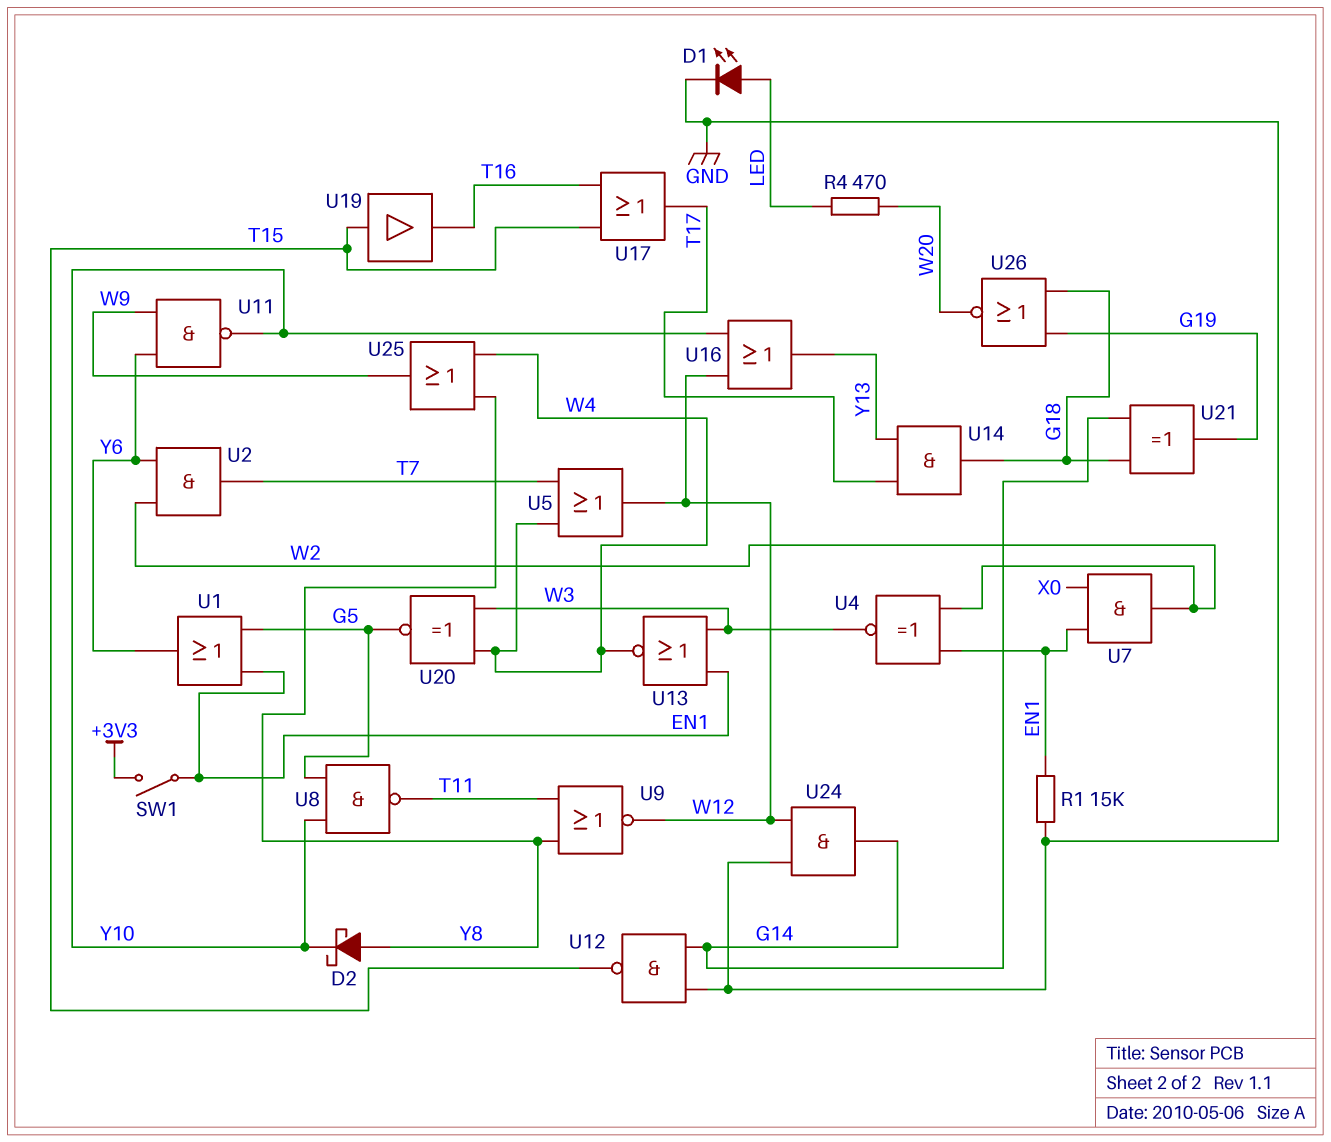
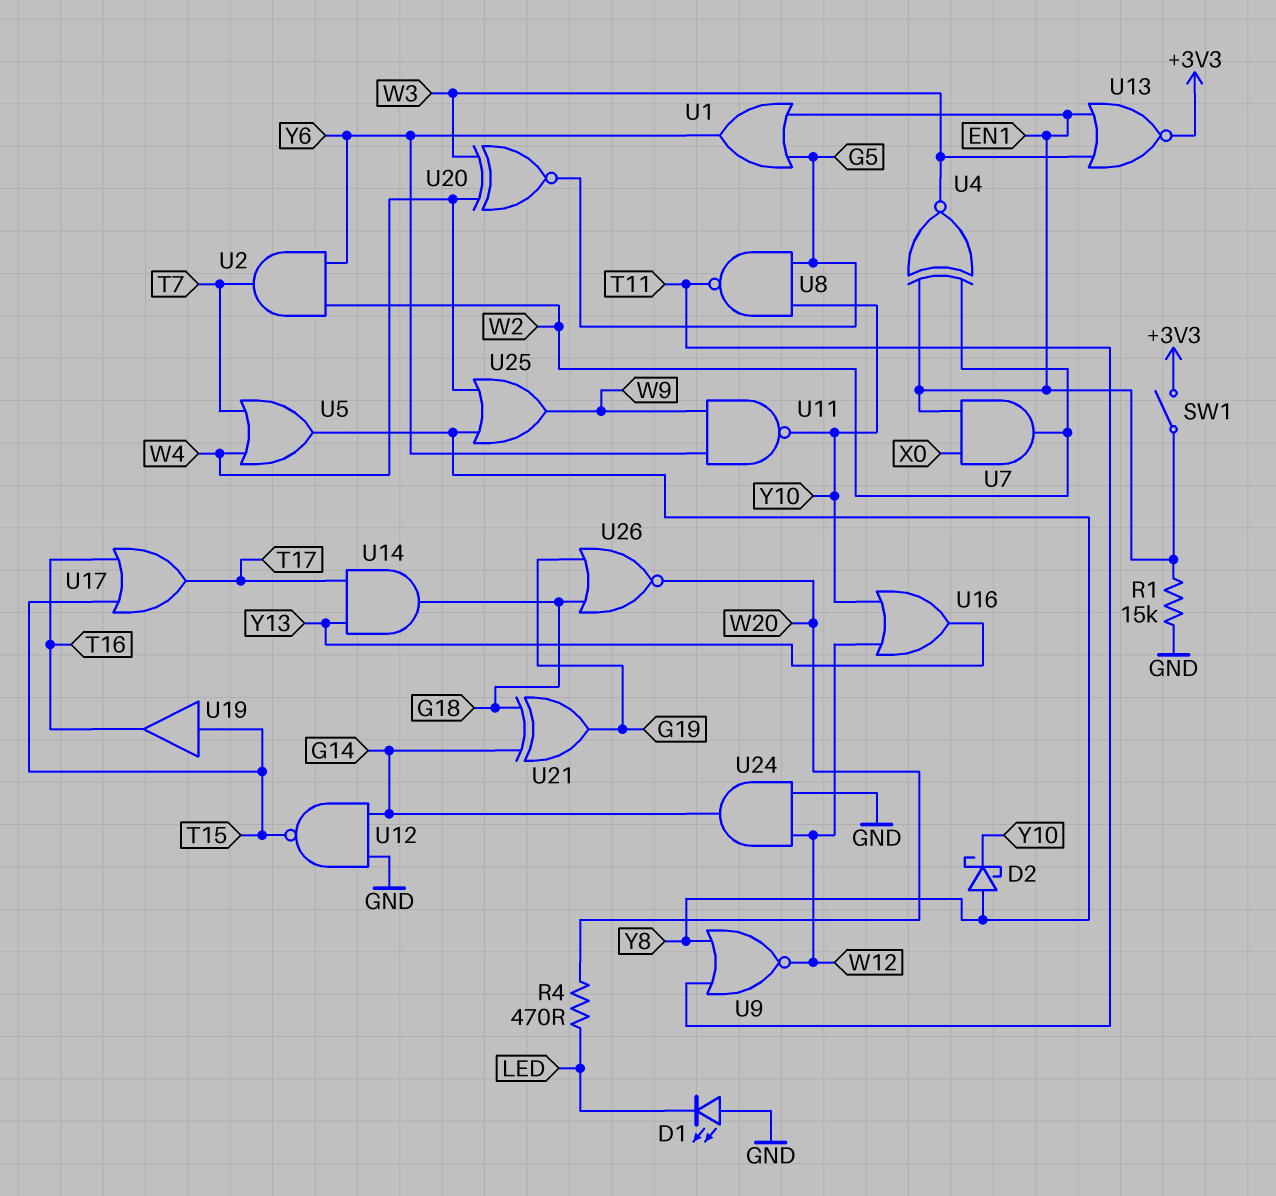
D1: LED (A LED, K GND) -> LED (A GND, K LED)
U5: OR (in T7, in W4, out W12) -> OR (in T7, in W4, out Y8)
U13: NOR (in EN1, in W3, out W4) -> NOR (in EN1, in W3, out +3V3)

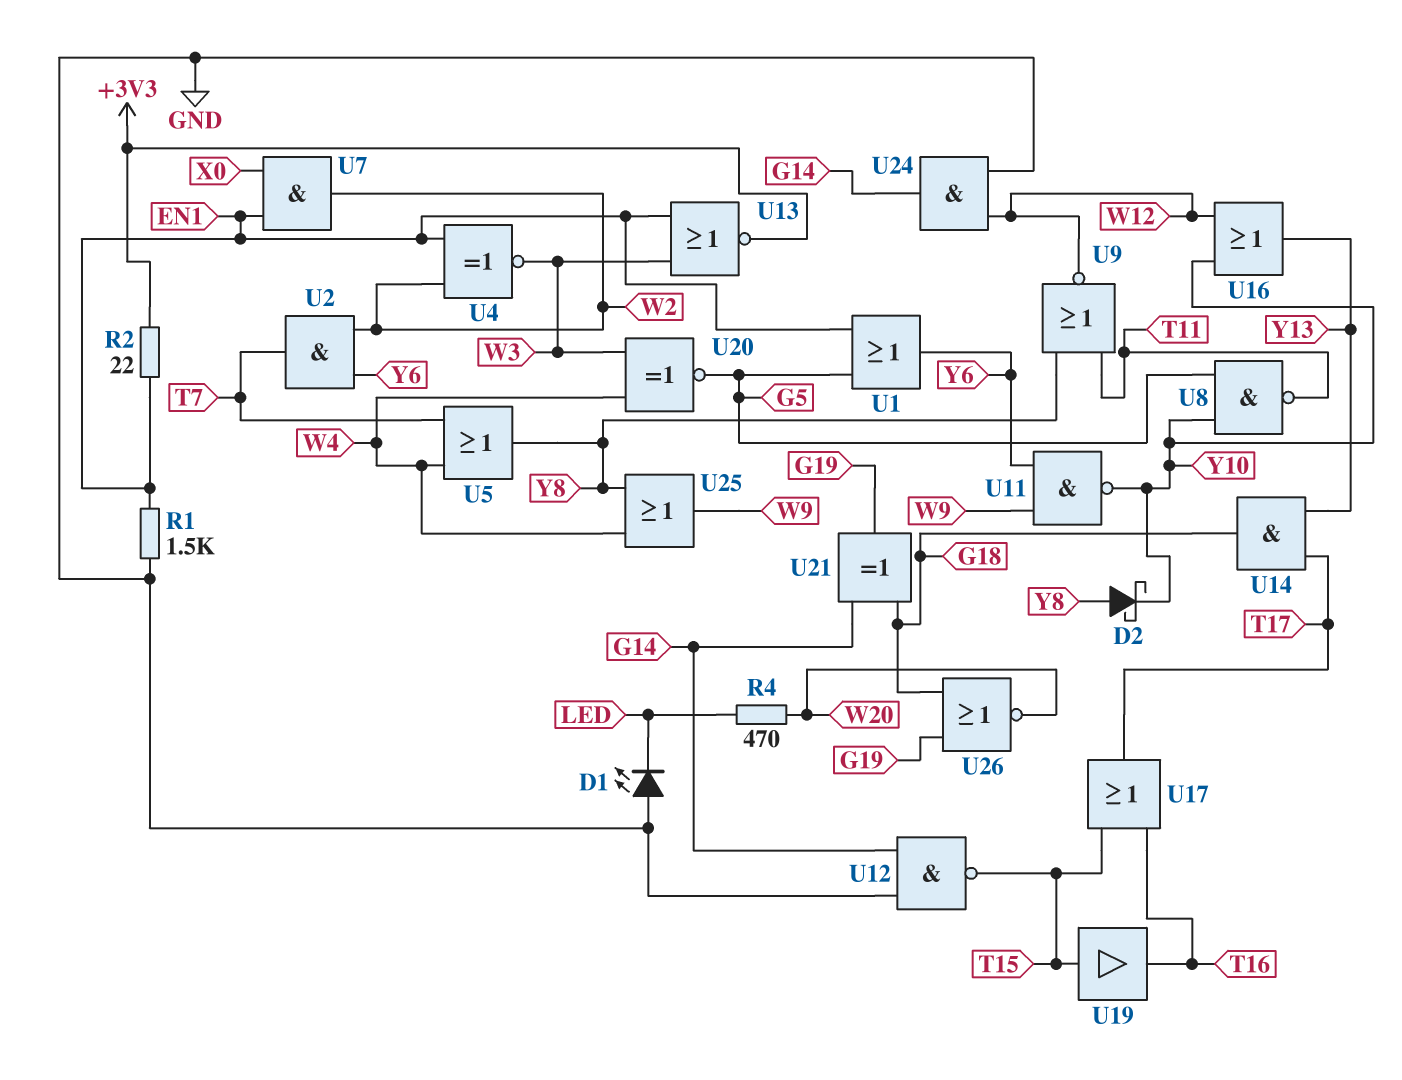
R1: 15k (EN1, GND) -> 1.5k (EN1, GND)
R2: none -> 22 (+3V3, EN1)
SW1: switch (+3V3, EN1) -> none

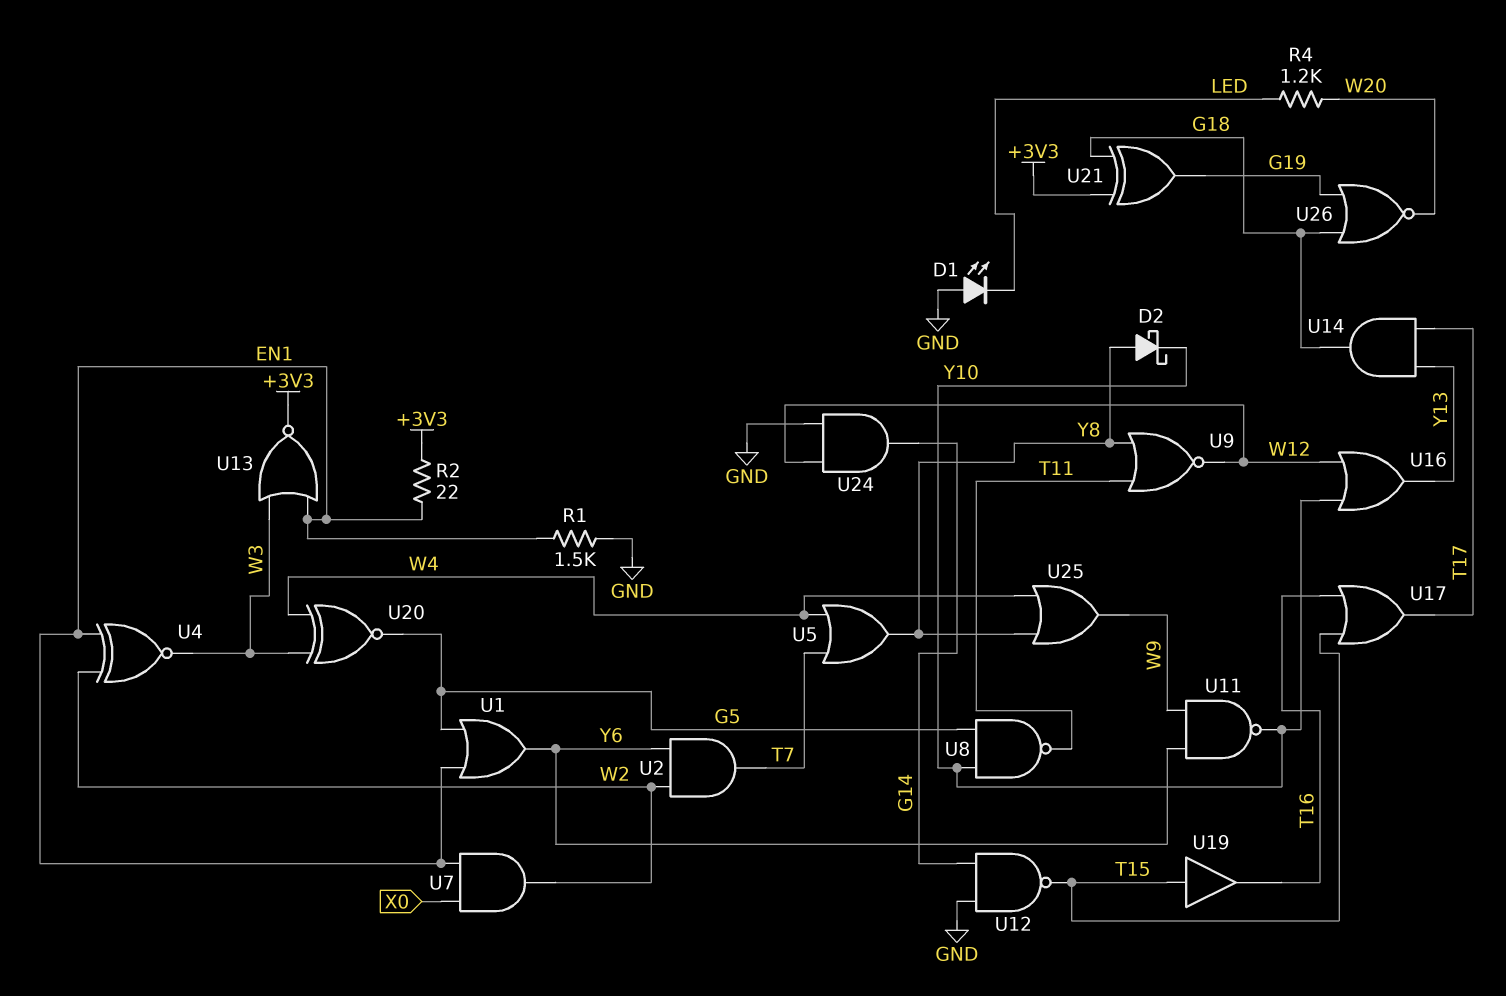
R4: 470 (LED, W20) -> 1.2k (LED, W20)
U21: XOR (in G14, in G18, out G19) -> XOR (in +3V3, in G18, out G19)

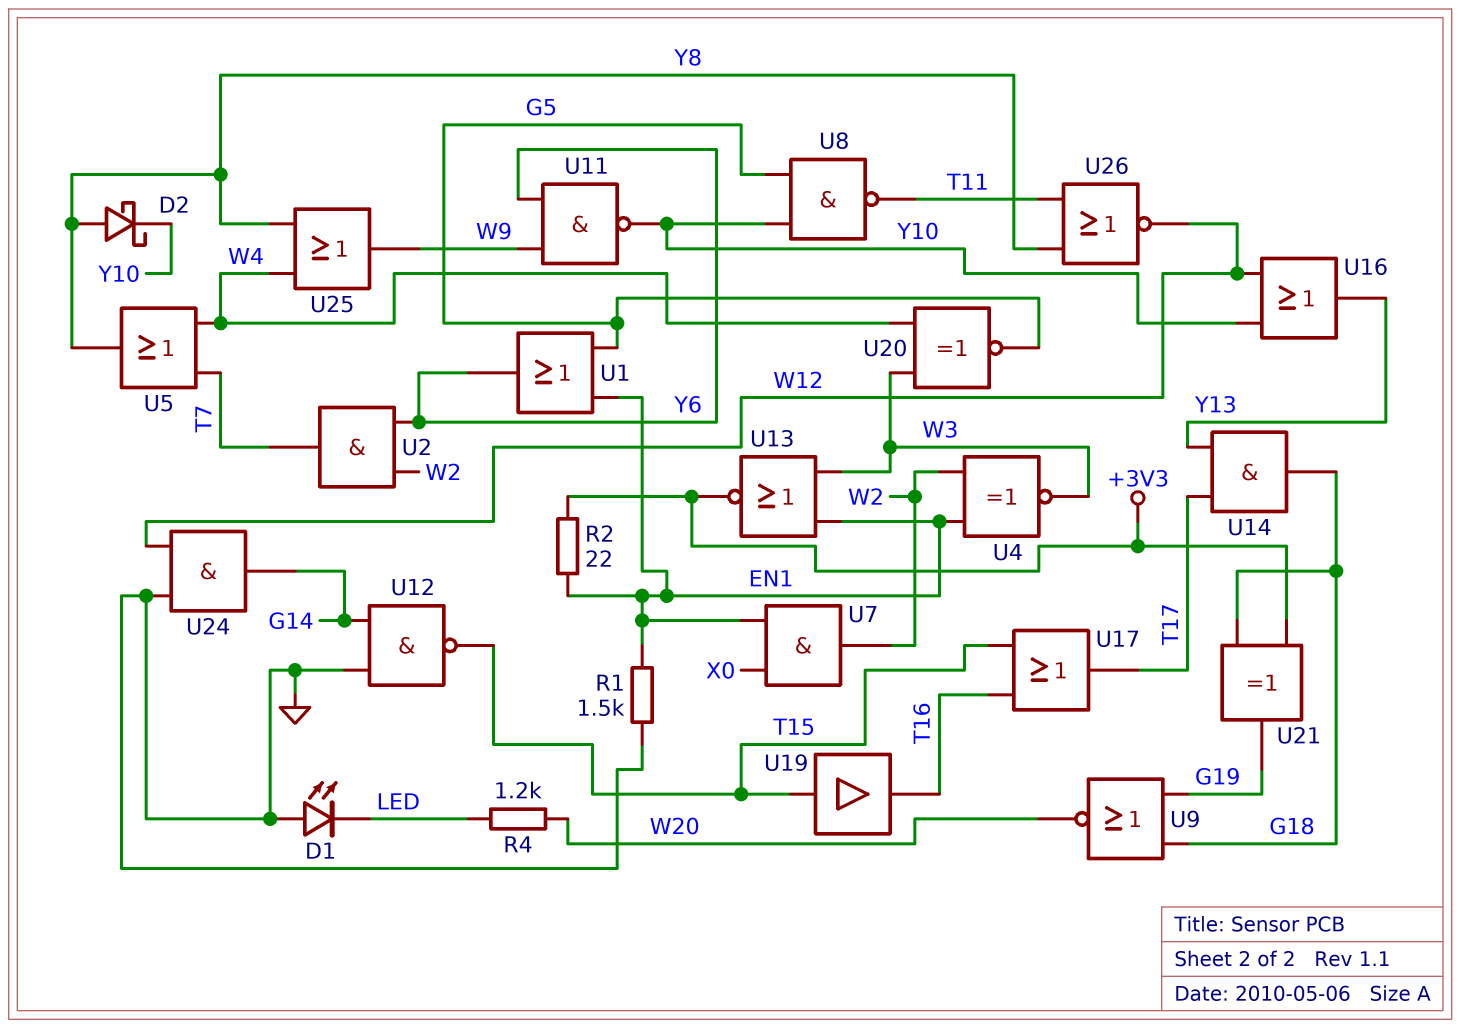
U9: NOR (in T11, in Y8, out W12) -> NOR (in G18, in G19, out W20)
U26: NOR (in G18, in G19, out W20) -> NOR (in T11, in Y8, out W12)

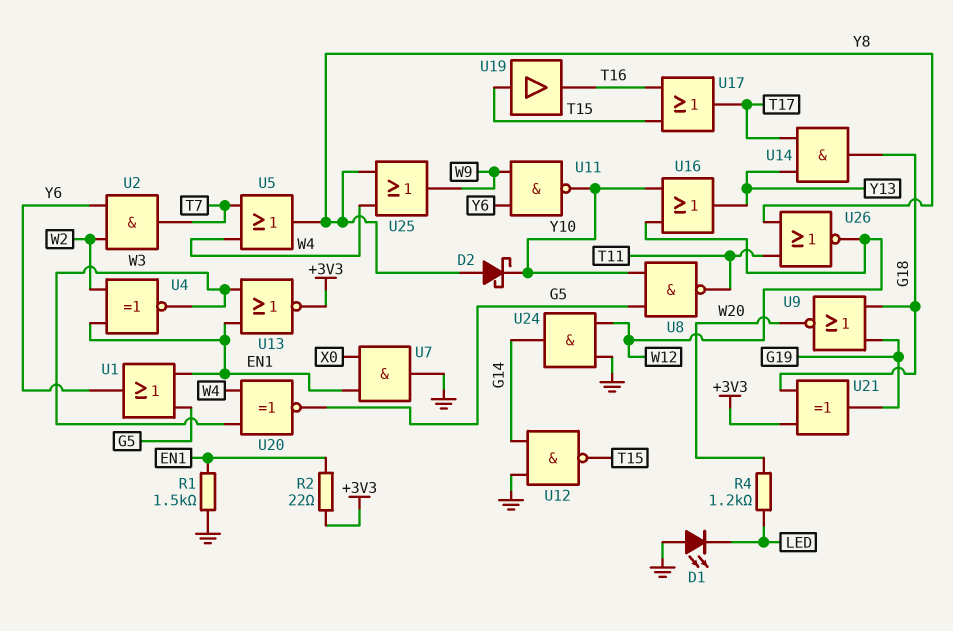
U7: AND (in EN1, in X0, out W2) -> AND (in EN1, in X0, out GND)

